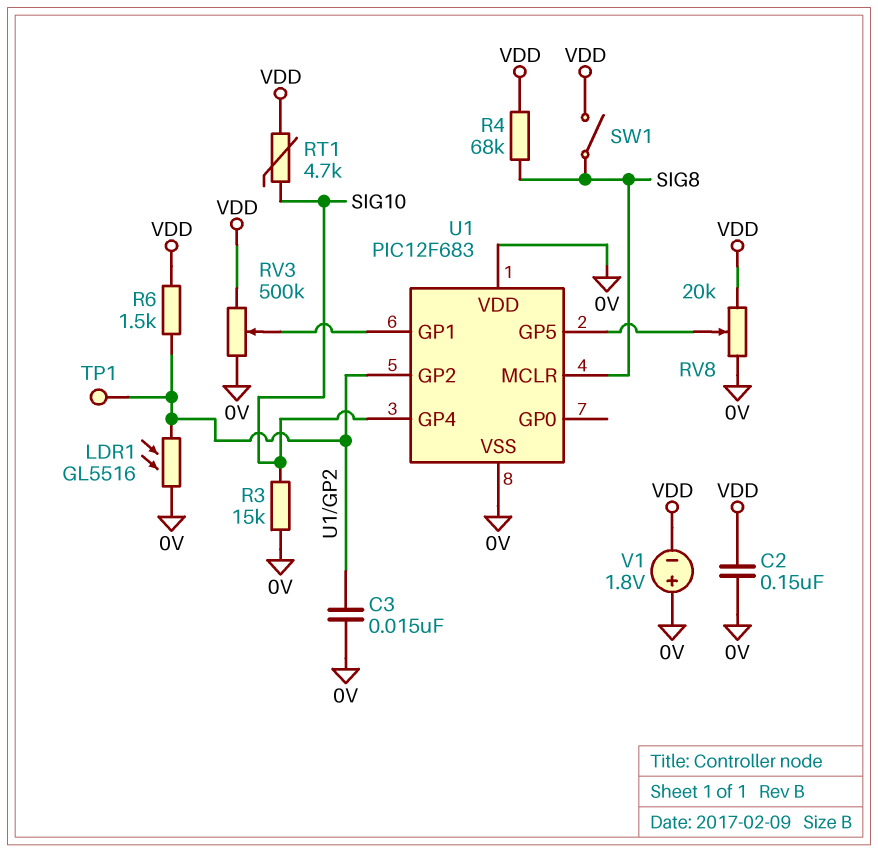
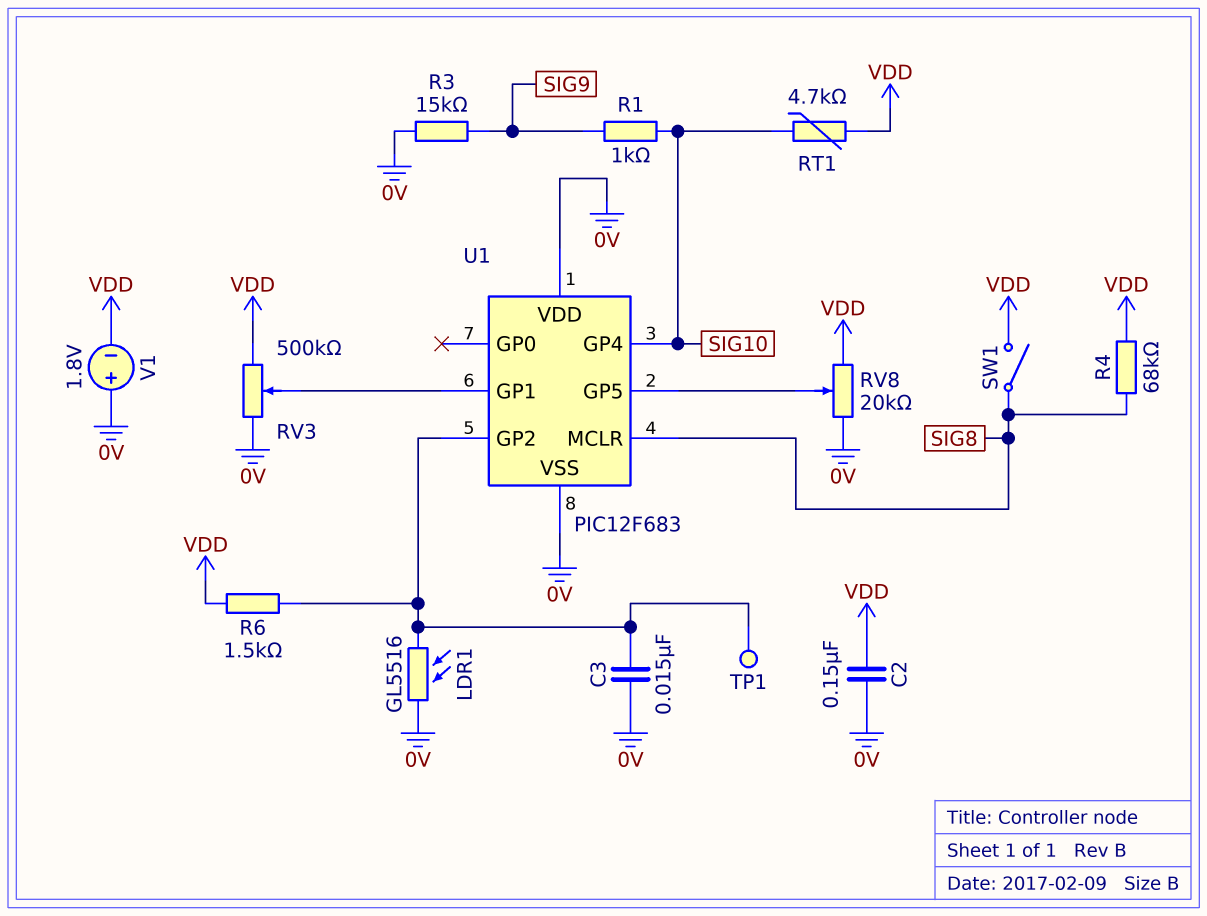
R1: none -> 1k (SIG9, SIG10)
R3: 15k (0V, SIG10) -> 15k (0V, SIG9)

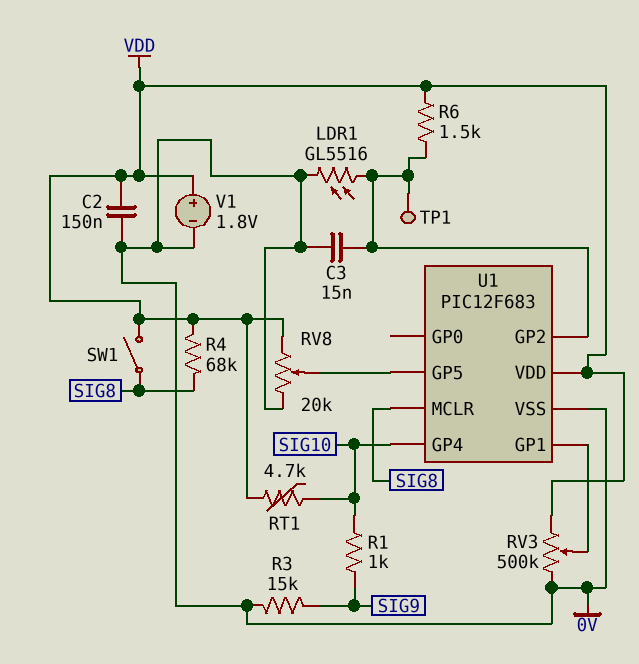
U1 pin VDD: 0V -> VDD
V1: 1.8V (plus 0V, minus VDD) -> 1.8V (plus VDD, minus 0V)

